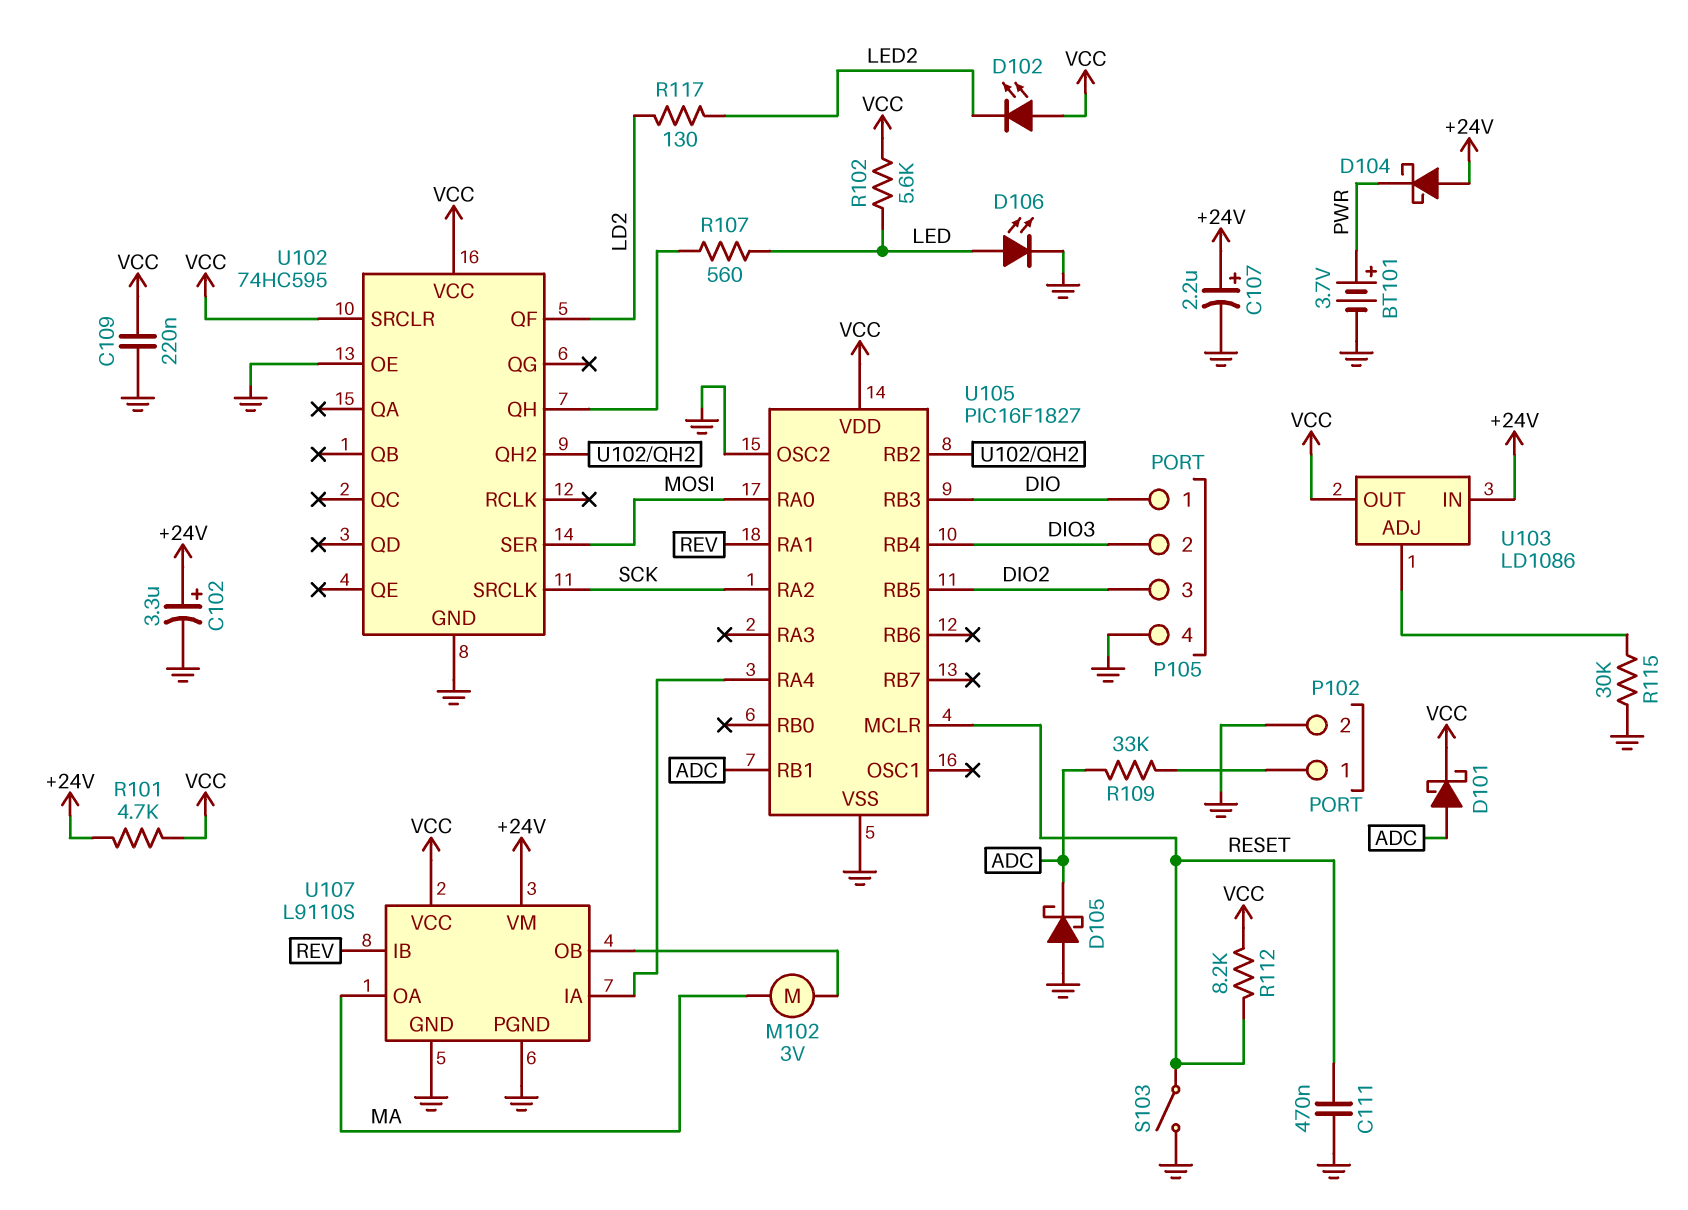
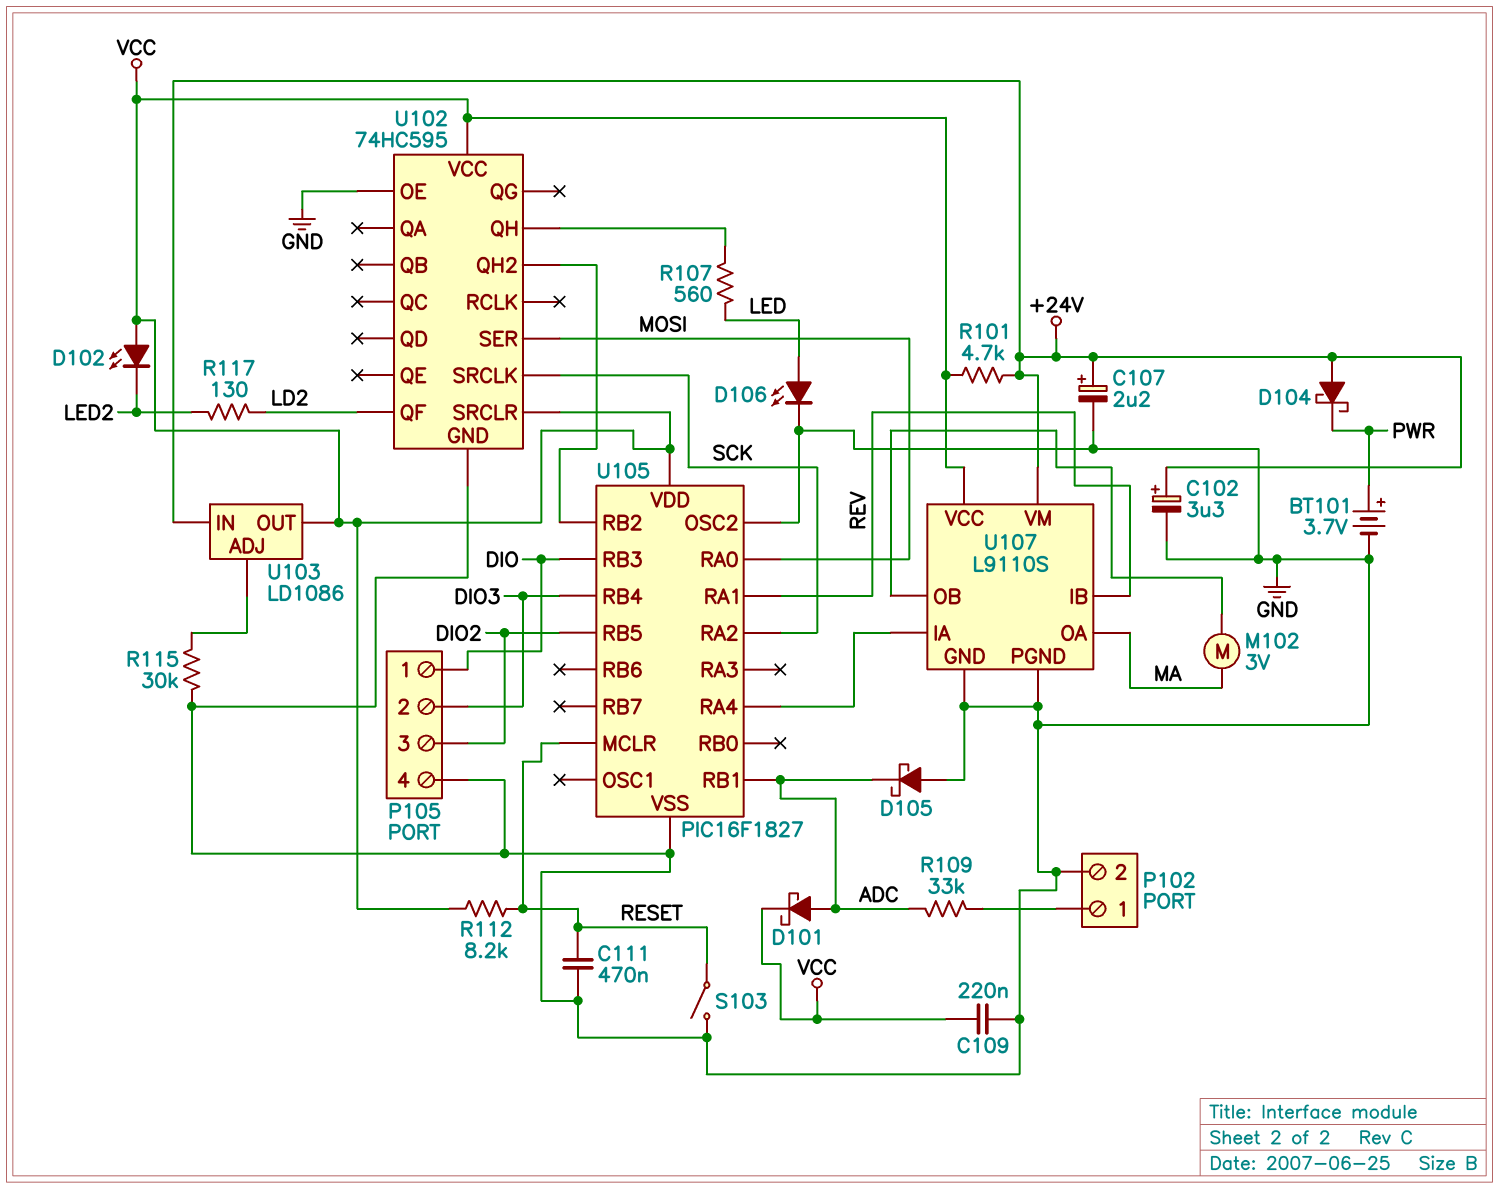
R102: 5.6k (LED, VCC) -> none

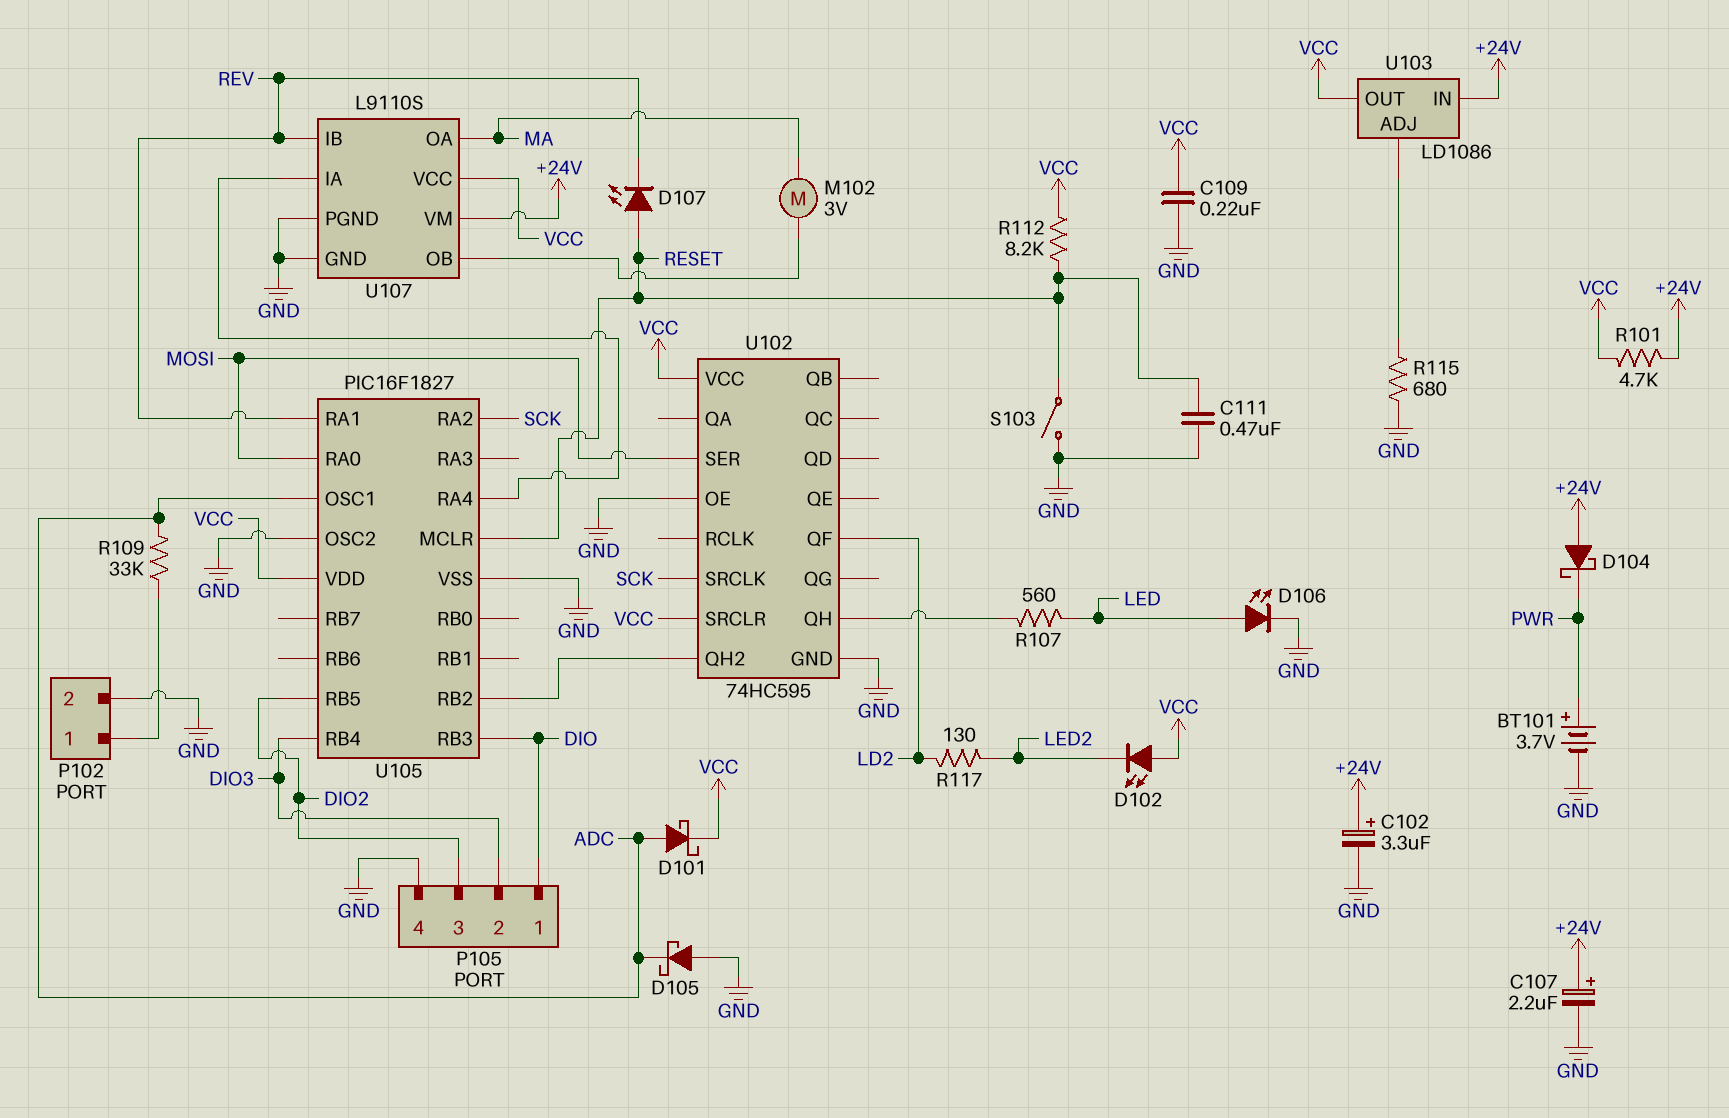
D107: none -> LED (A RESET, K REV)
R115: 30k (GND, U103/ADJ) -> 680 (GND, U103/ADJ)
U105 pin OSC1: none -> ADC
U105 pin RB1: ADC -> none

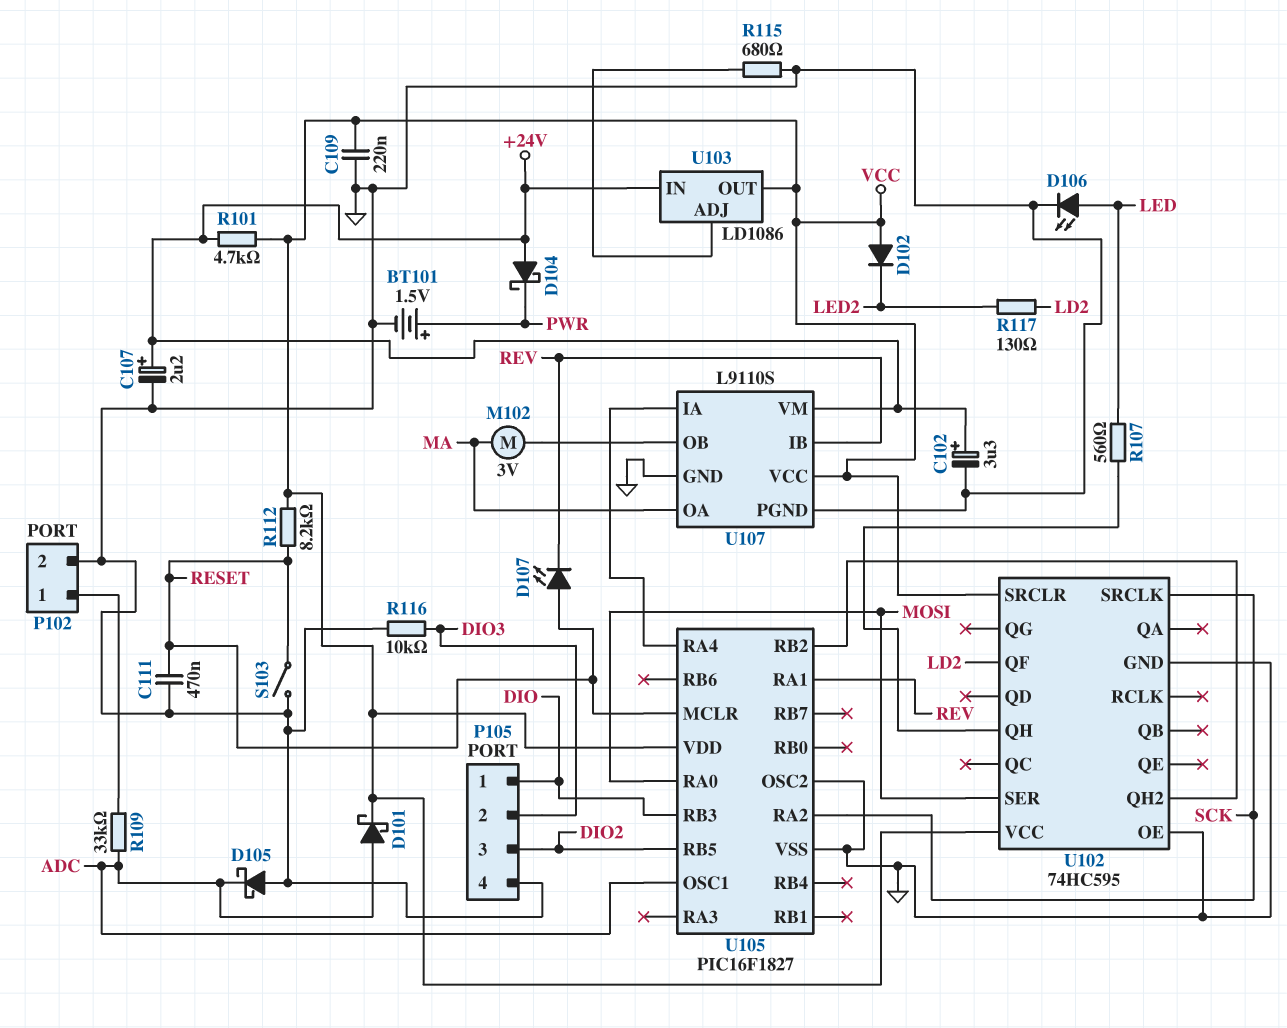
BT101: 3.7V (plus PWR, minus GND) -> 1.5V (plus PWR, minus GND)
D102: LED (A VCC, K LED2) -> diode (A VCC, K LED2)
R116: none -> 10k (DIO3, GND)
U105 pin RB4: DIO3 -> none

